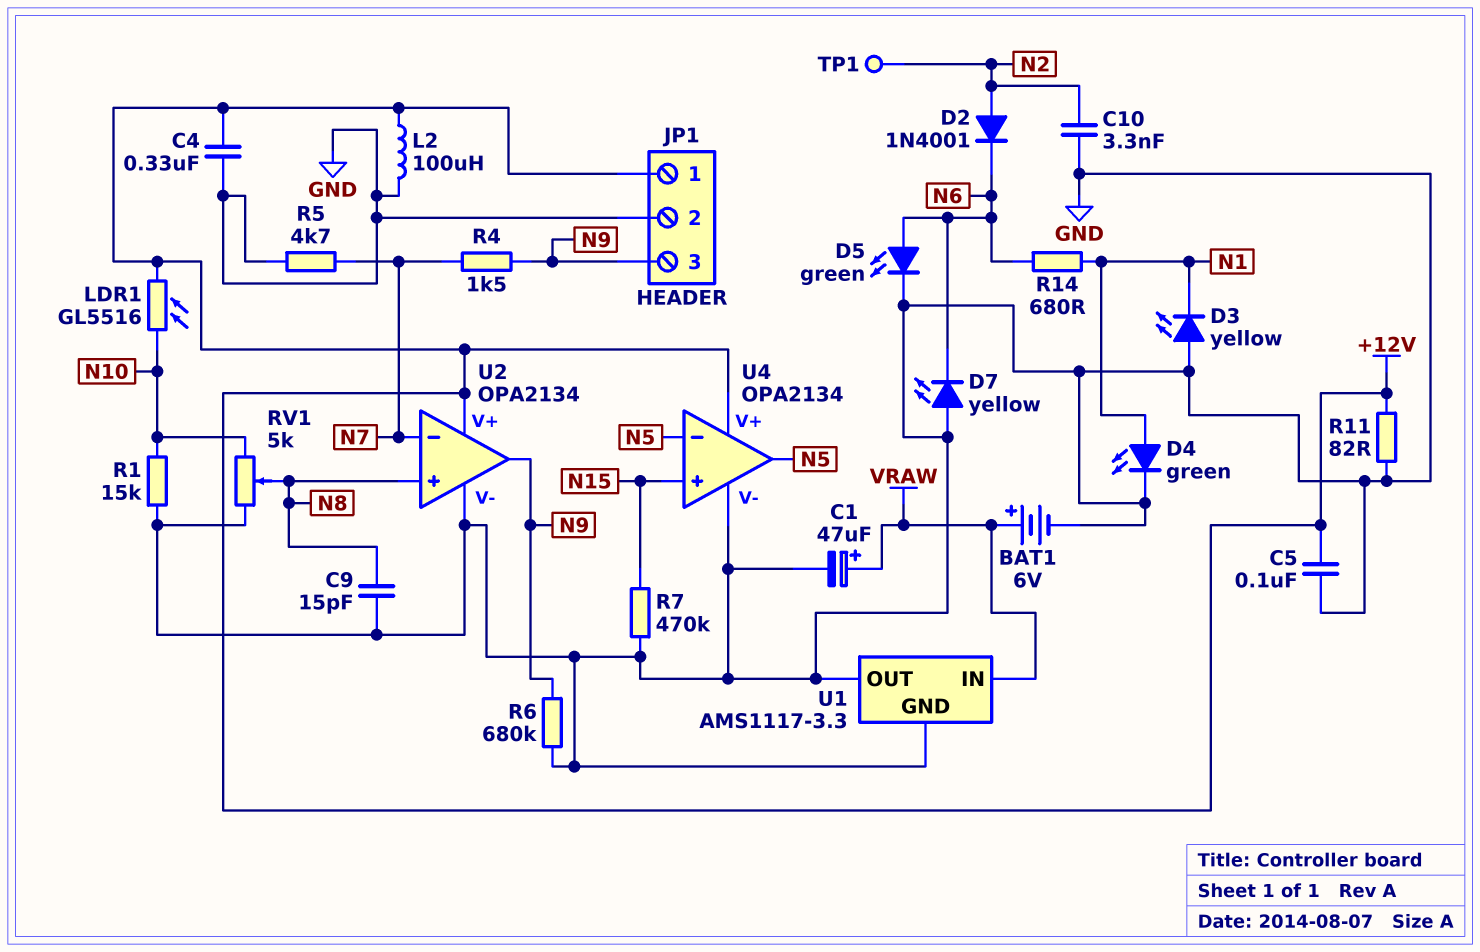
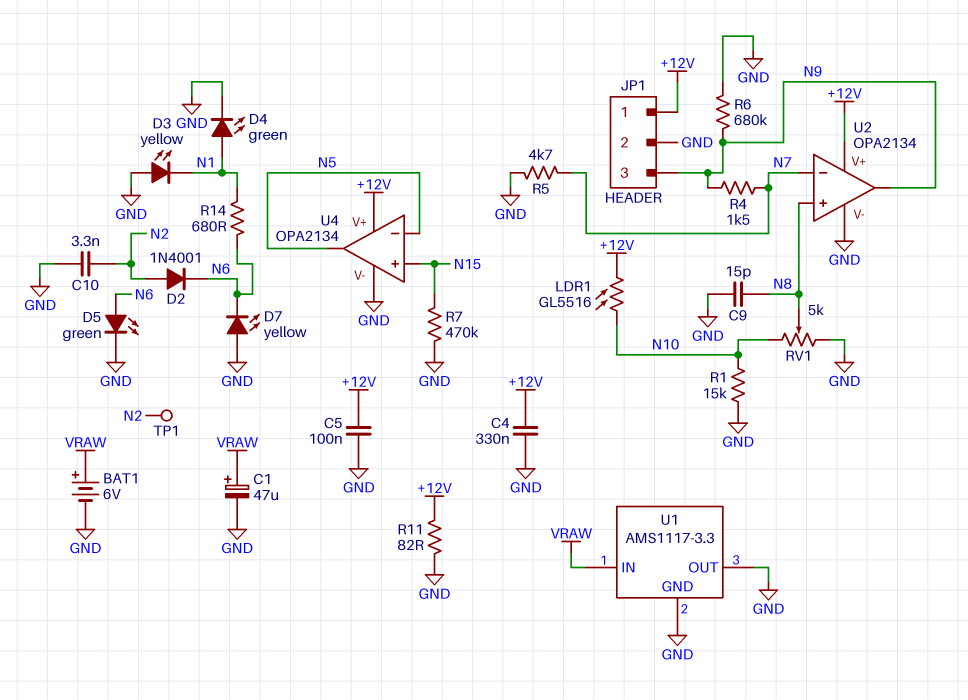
L2: 100uH (+12V, GND) -> none

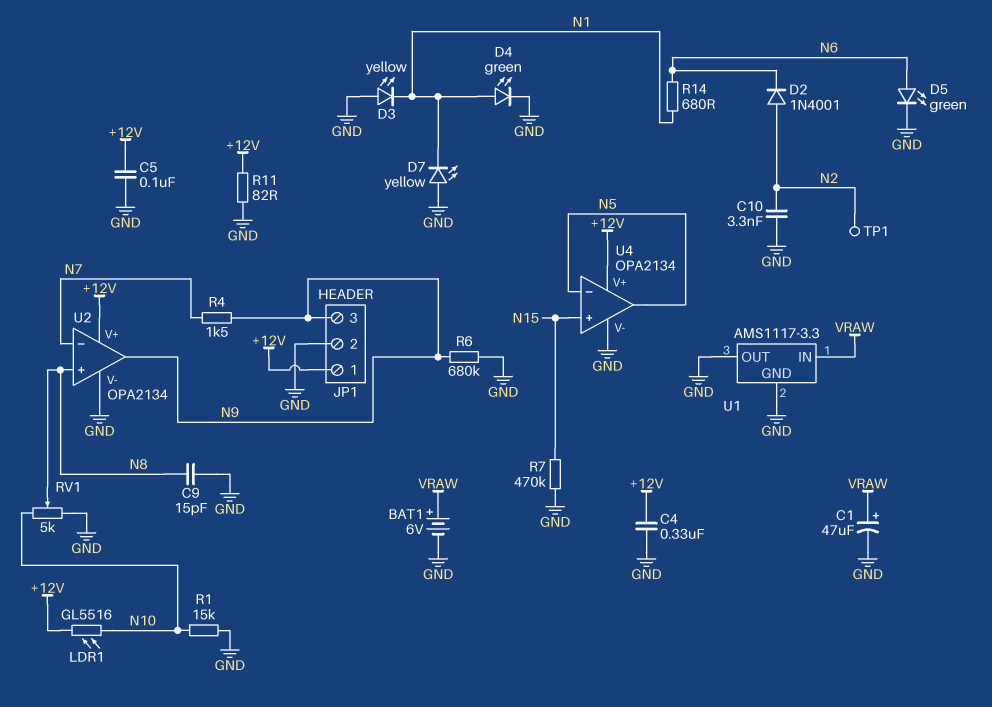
D7: LED yellow (A GND, K N6) -> LED yellow (A GND, K N1)
R5: 4.7k (GND, N7) -> none

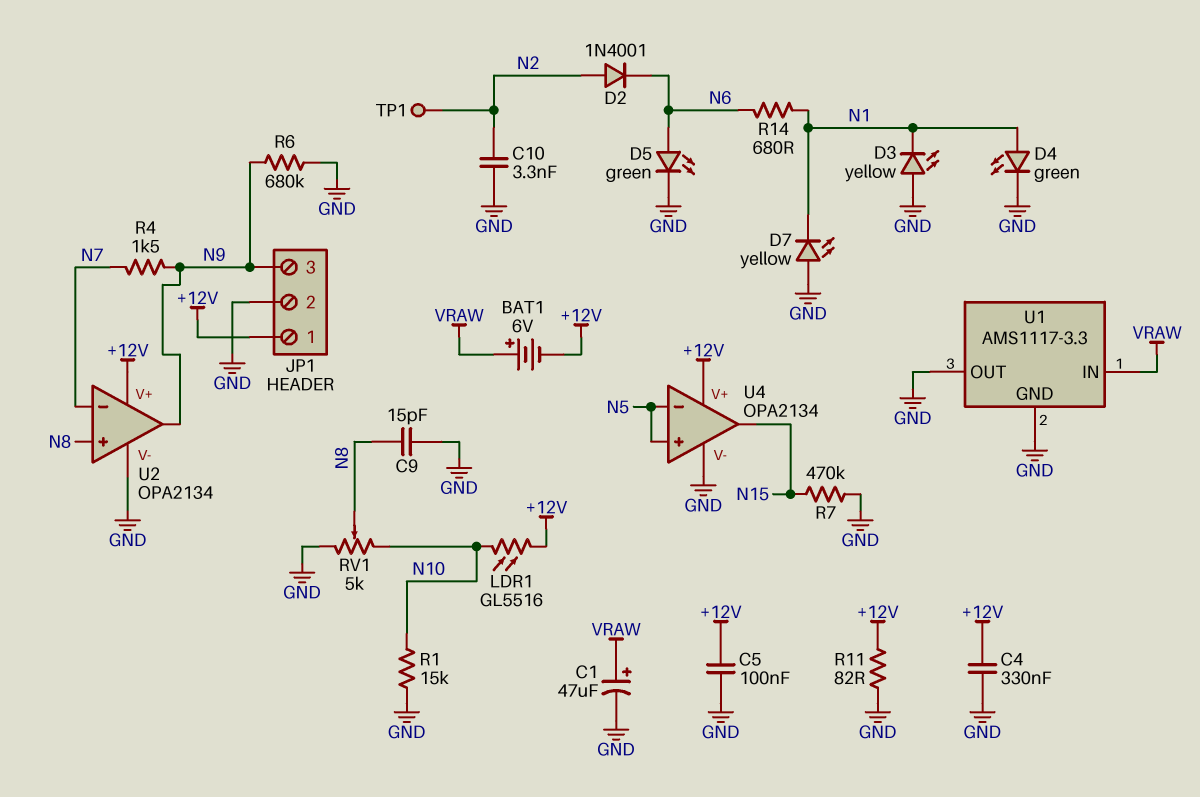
BAT1: 6V (plus VRAW, minus GND) -> 6V (plus VRAW, minus +12V)
U4 pin in+: N15 -> N5
U4 pin out: N5 -> N15

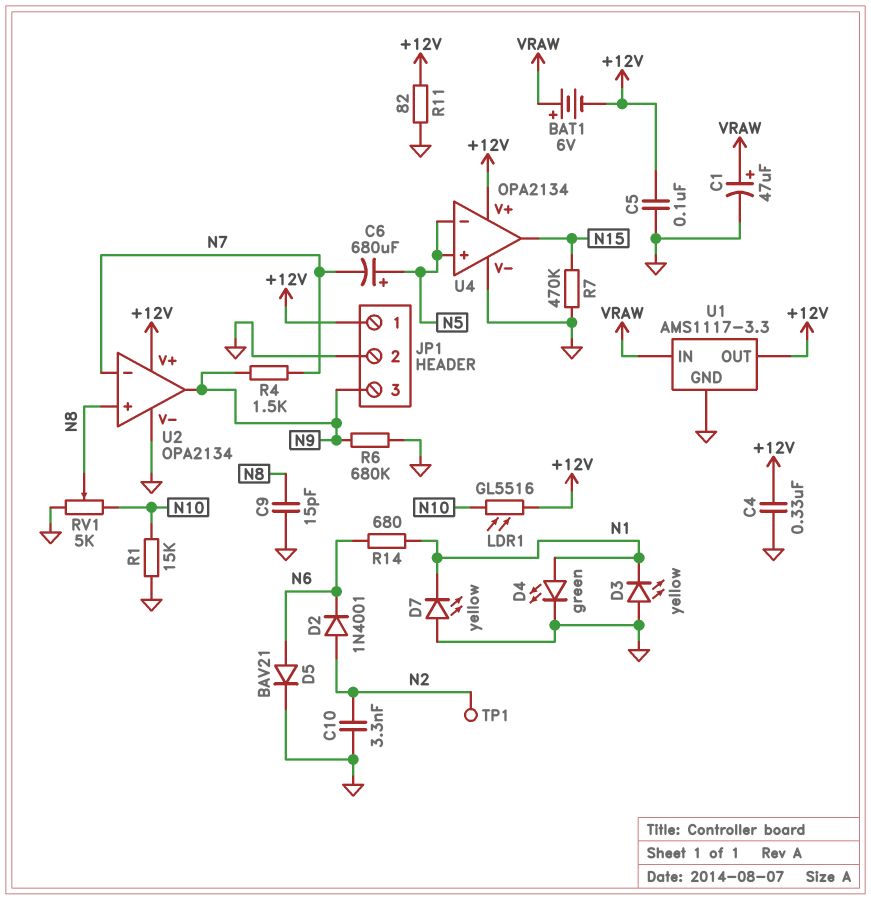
C6: none -> 680uF (plus N5, minus N7)
D5: LED green (A N6, K GND) -> diode BAV21 (A N6, K GND)
U1 pin OUT: GND -> +12V

